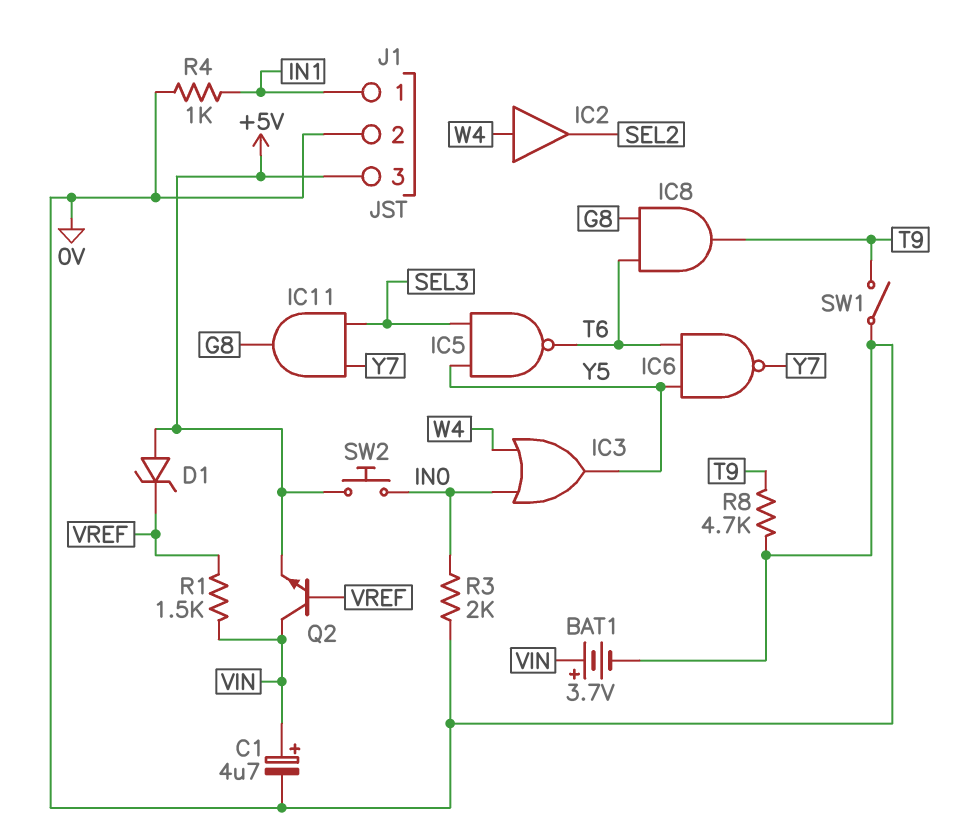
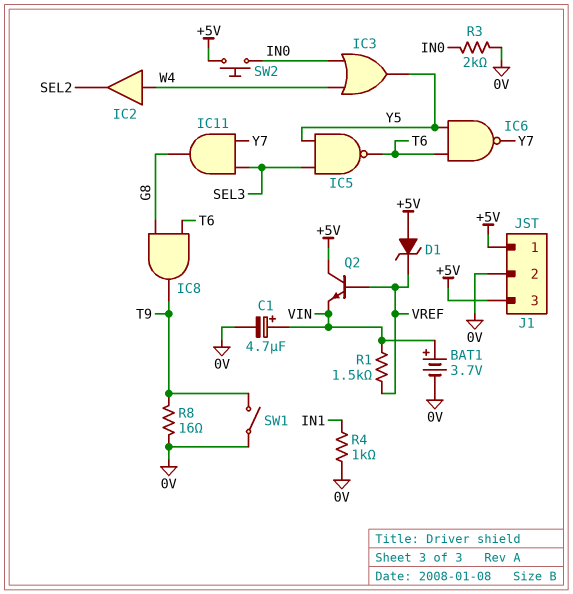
J1 pin 1: IN1 -> +5V
Q2: NPN (B VREF, C VIN, E +5V) -> NPN (B VREF, C +5V, E VIN)
R8: 4.7k (0V, T9) -> 16 (0V, T9)

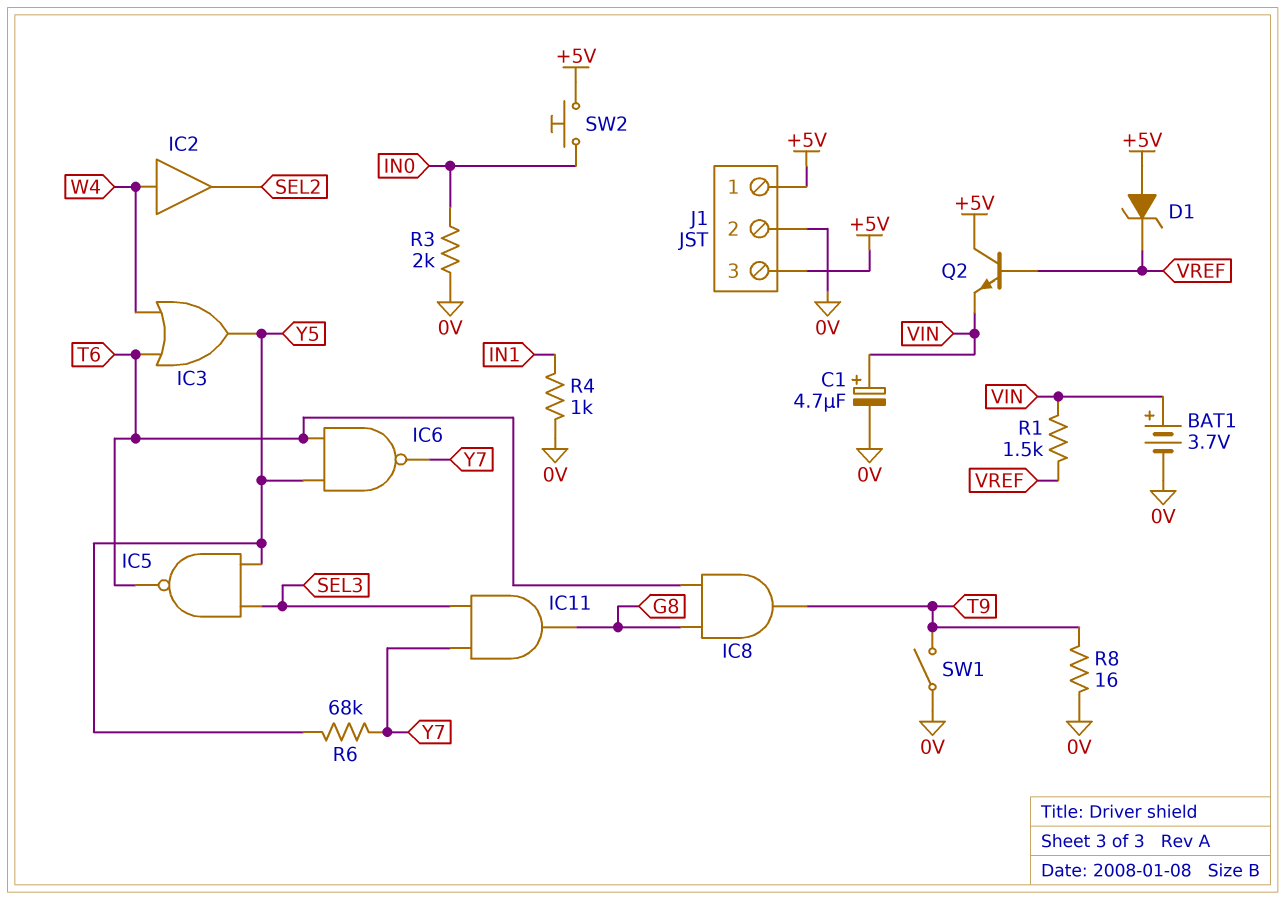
IC3: OR (in IN0, in W4, out Y5) -> OR (in T6, in W4, out Y5)
R6: none -> 68k (Y5, Y7)

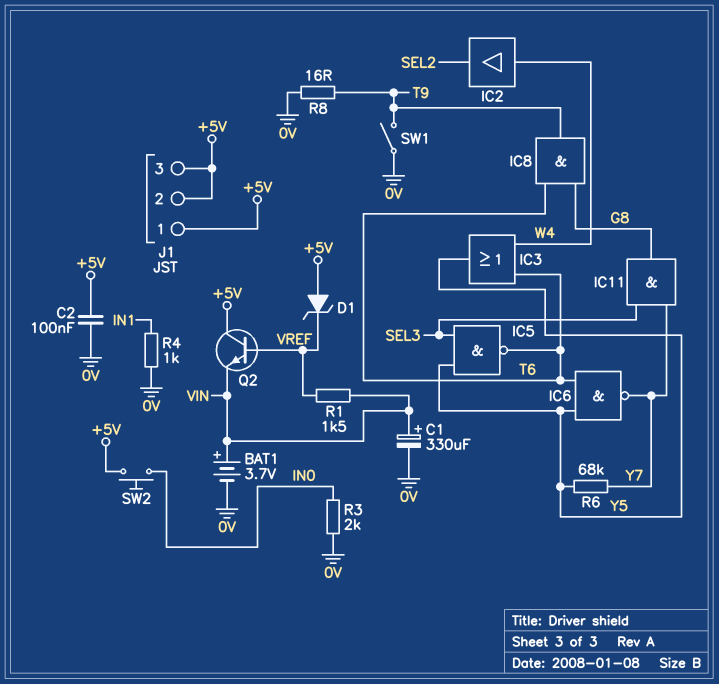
C1: 4.7uF (plus VIN, minus 0V) -> 330uF (plus VIN, minus 0V)
C2: none -> 100nF (+5V, 0V)
J1 pin 2: 0V -> +5V

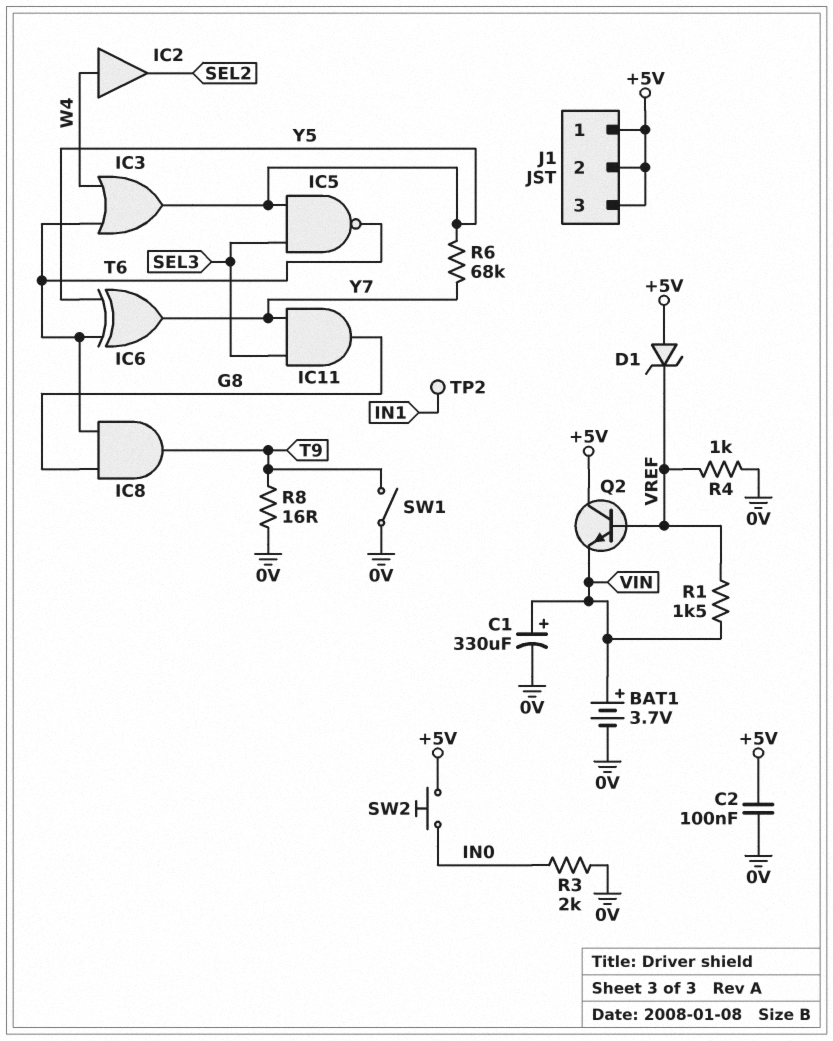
IC6: NAND (in T6, in Y5, out Y7) -> XOR (in T6, in Y5, out Y7)
R4: 1k (0V, IN1) -> 1k (0V, VREF)
TP2: none -> test point (IN1)

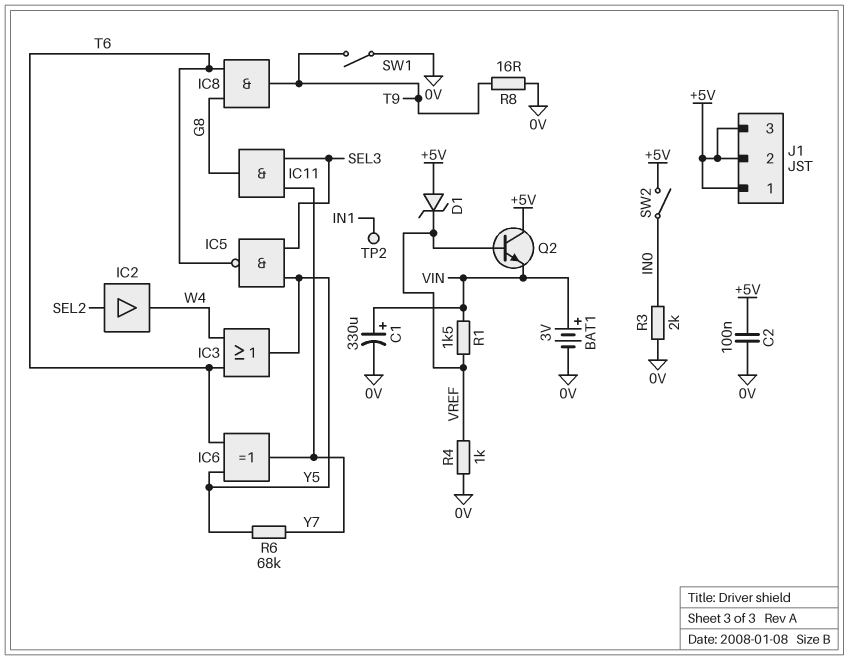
BAT1: 3.7V (plus VIN, minus 0V) -> 3V (plus VIN, minus 0V)
IC2: buffer (in W4, out SEL2) -> buffer (in SEL2, out W4)
SW2: button (+5V, IN0) -> switch (+5V, IN0)

